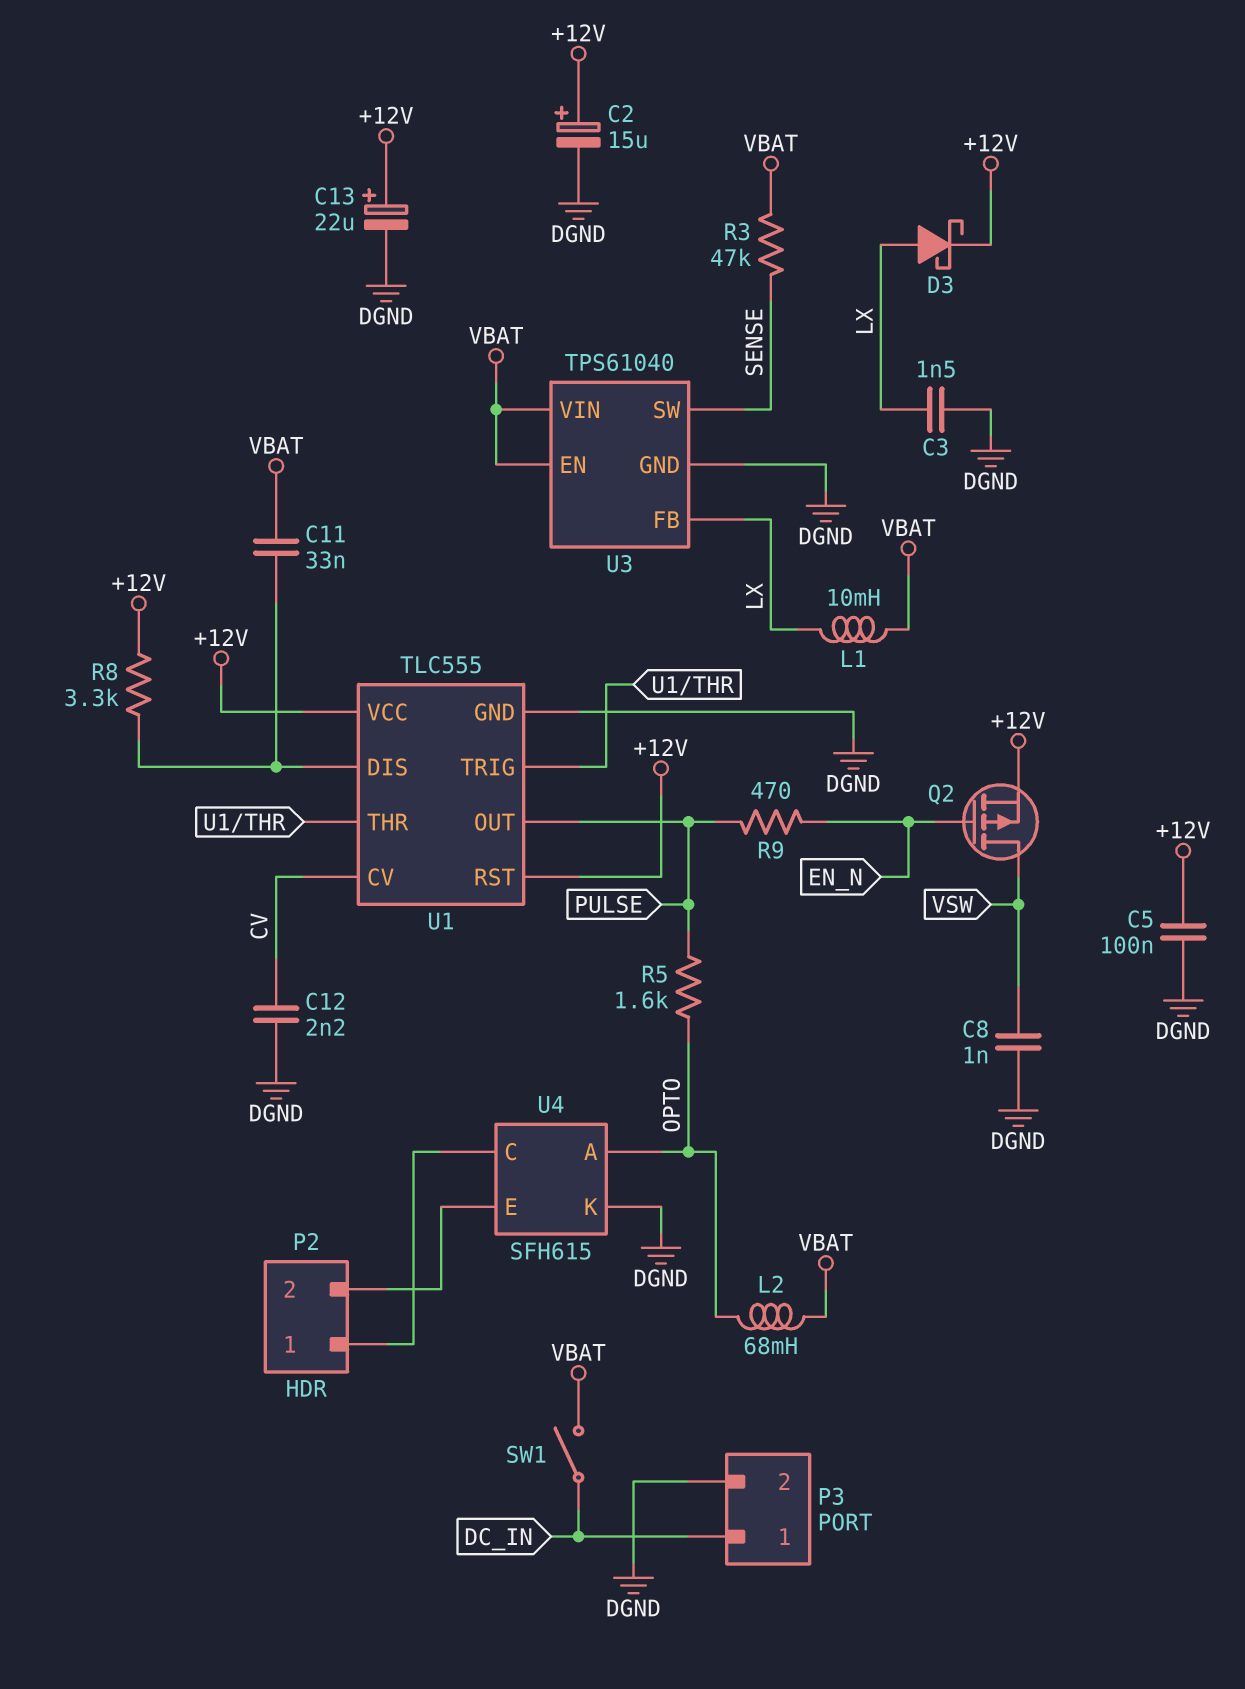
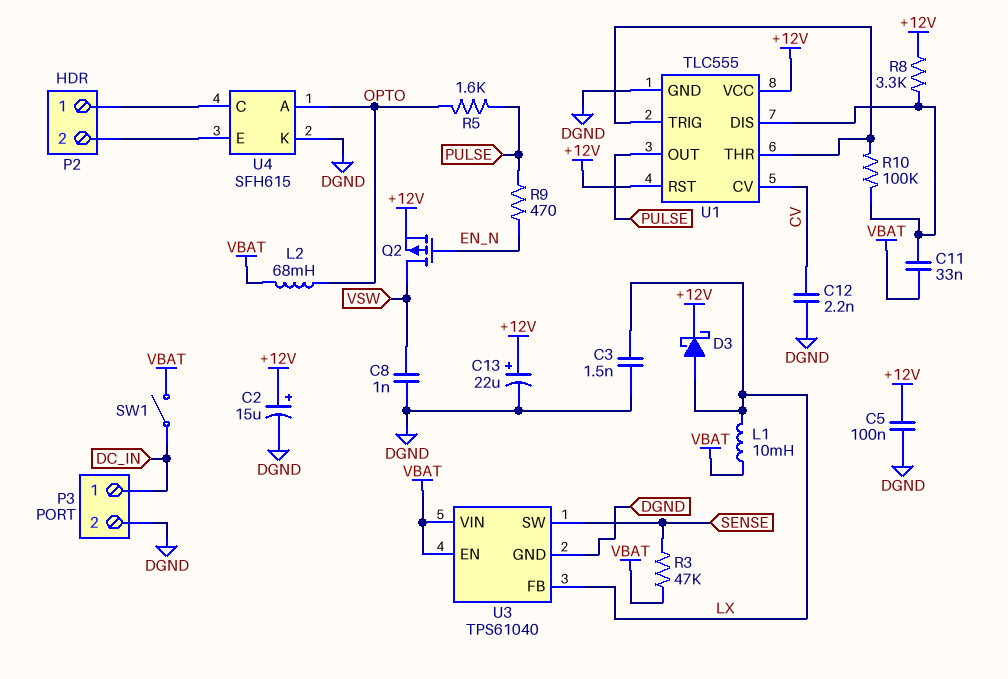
R10: none -> 100k (U1/DIS, U1/THR)

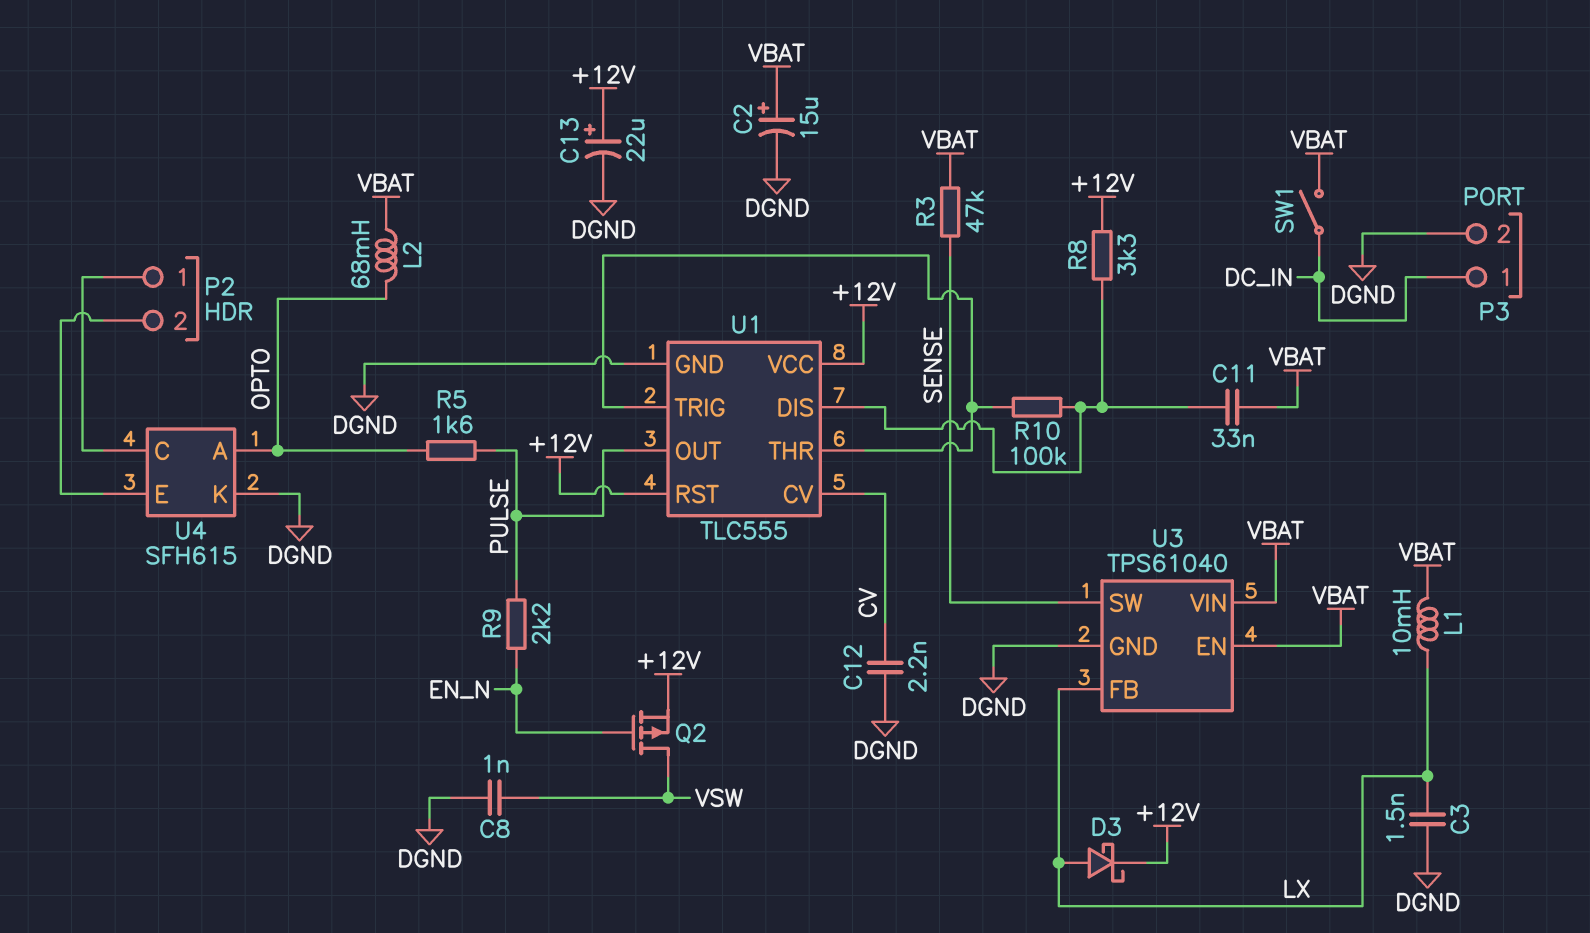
C2: 15uF (plus +12V, minus DGND) -> 15uF (plus VBAT, minus DGND)
C5: 100nF (+12V, DGND) -> none
R9: 470 (EN_N, PULSE) -> 2.2k (EN_N, PULSE)

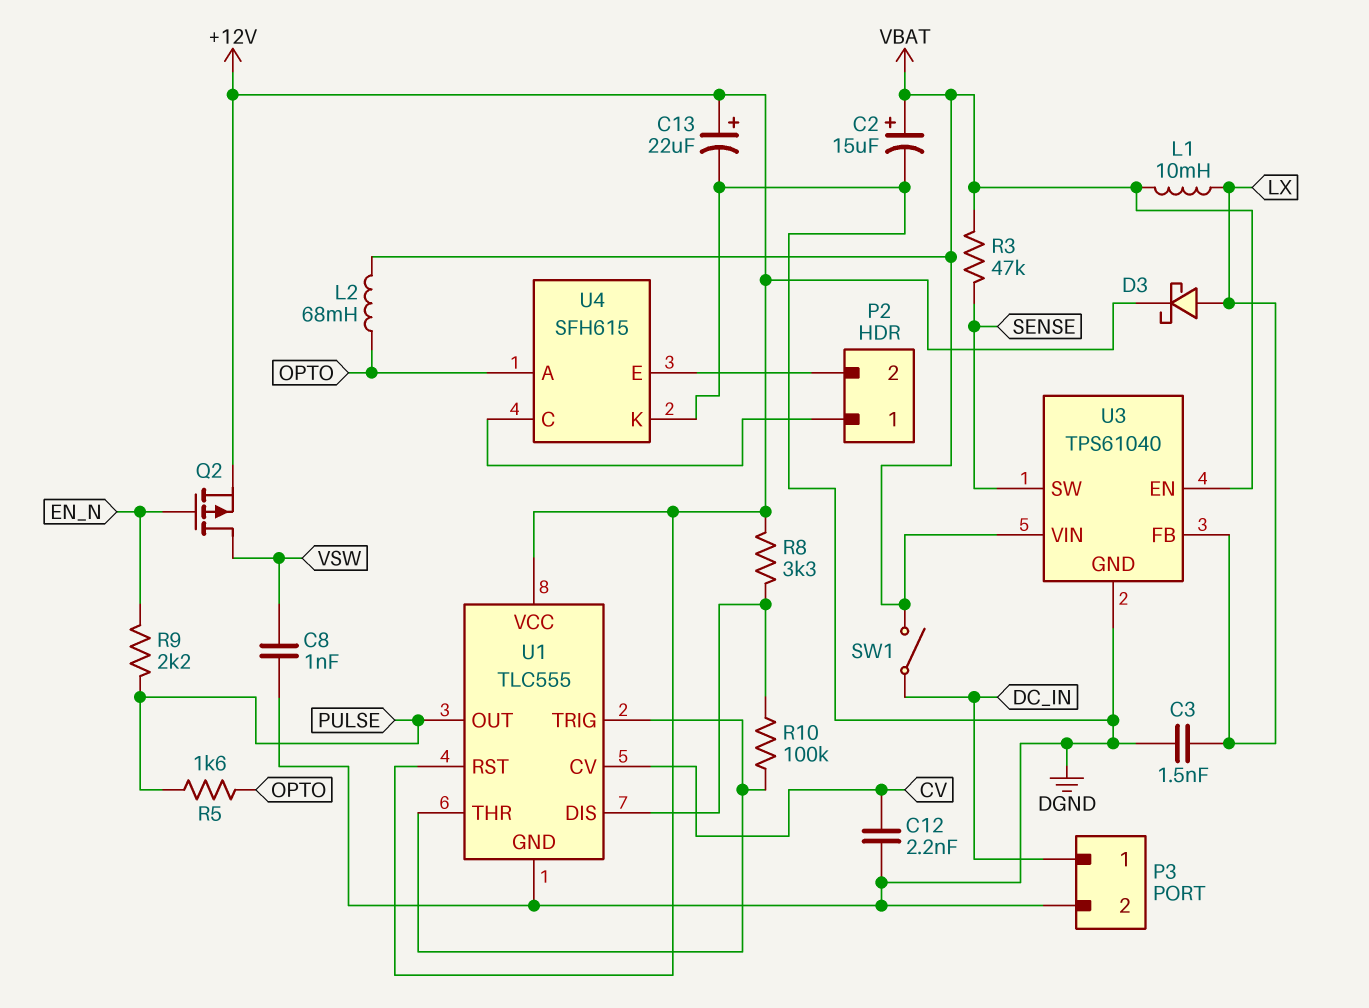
C11: 33nF (U1/DIS, VBAT) -> none

